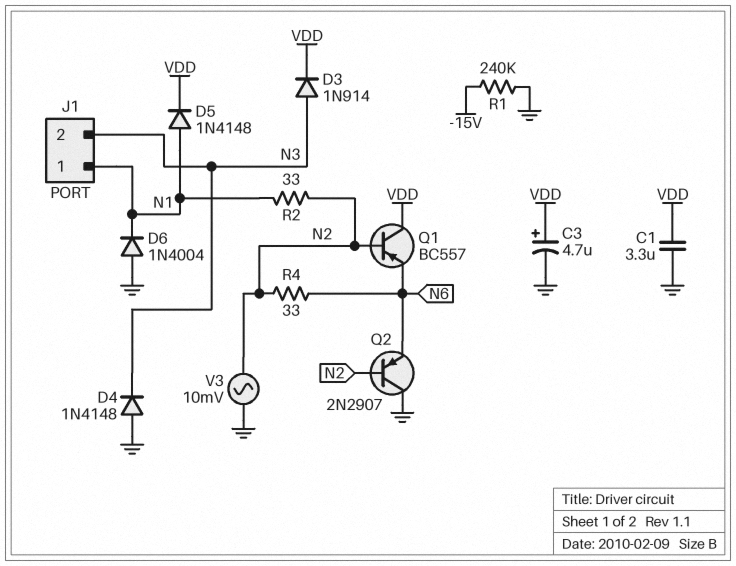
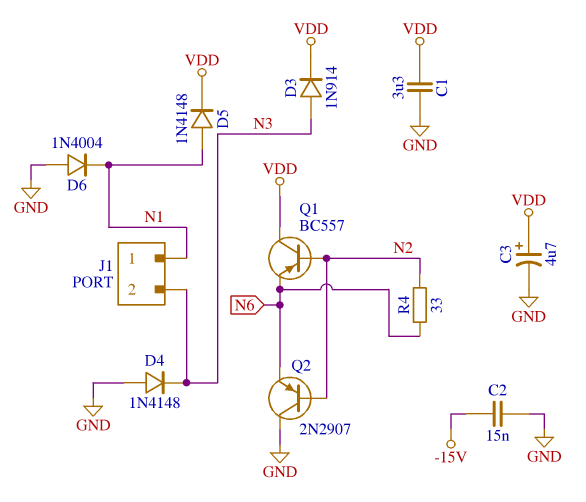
C2: none -> 15nF (-15V, GND)
R1: 240k (-15V, GND) -> none
R2: 33 (N1, N2) -> none
V3: AC 10mV (GND, N2) -> none

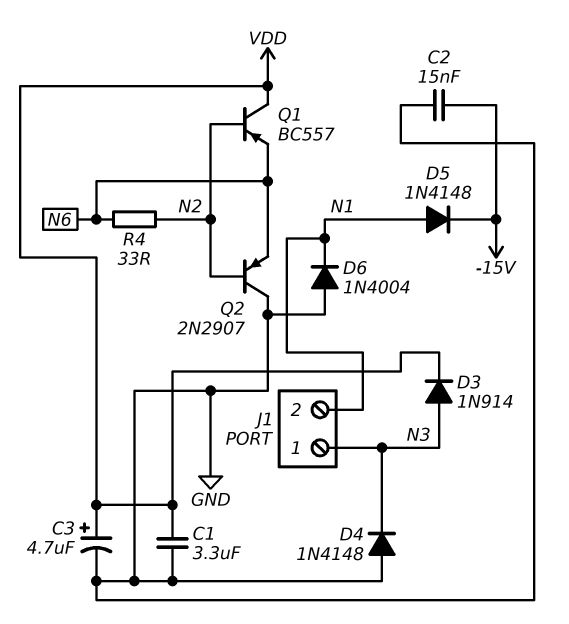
D5: diode 1N4148 (A N1, K VDD) -> diode 1N4148 (A N1, K -15V)
J1 pin 1: N1 -> N3
J1 pin 2: N3 -> N1

